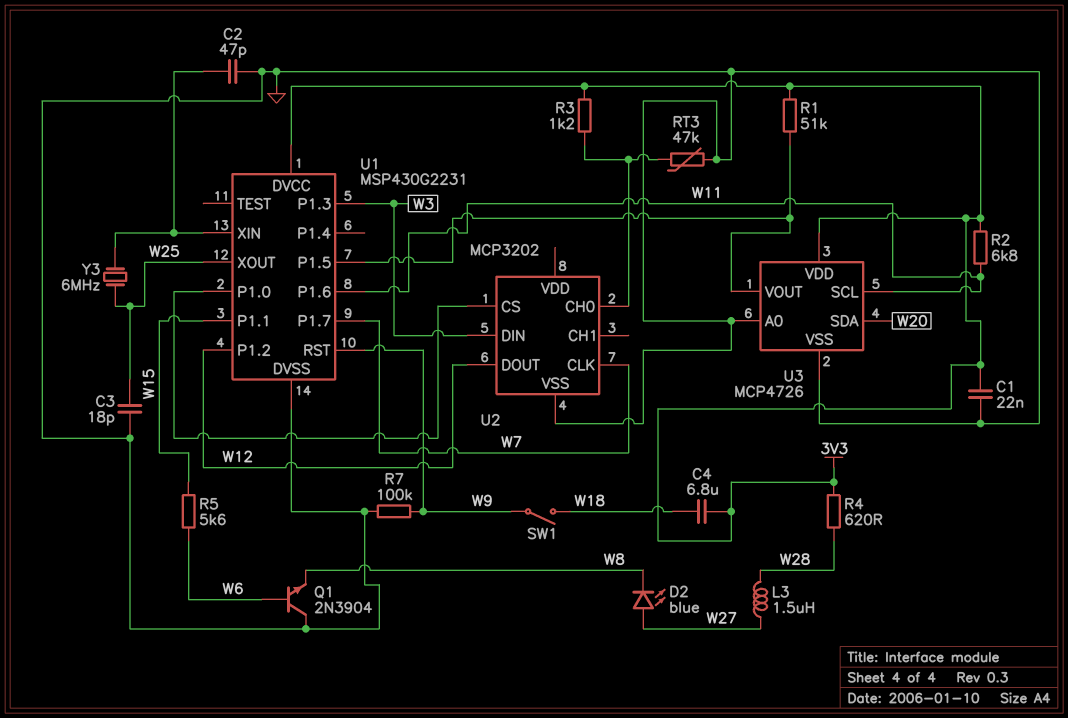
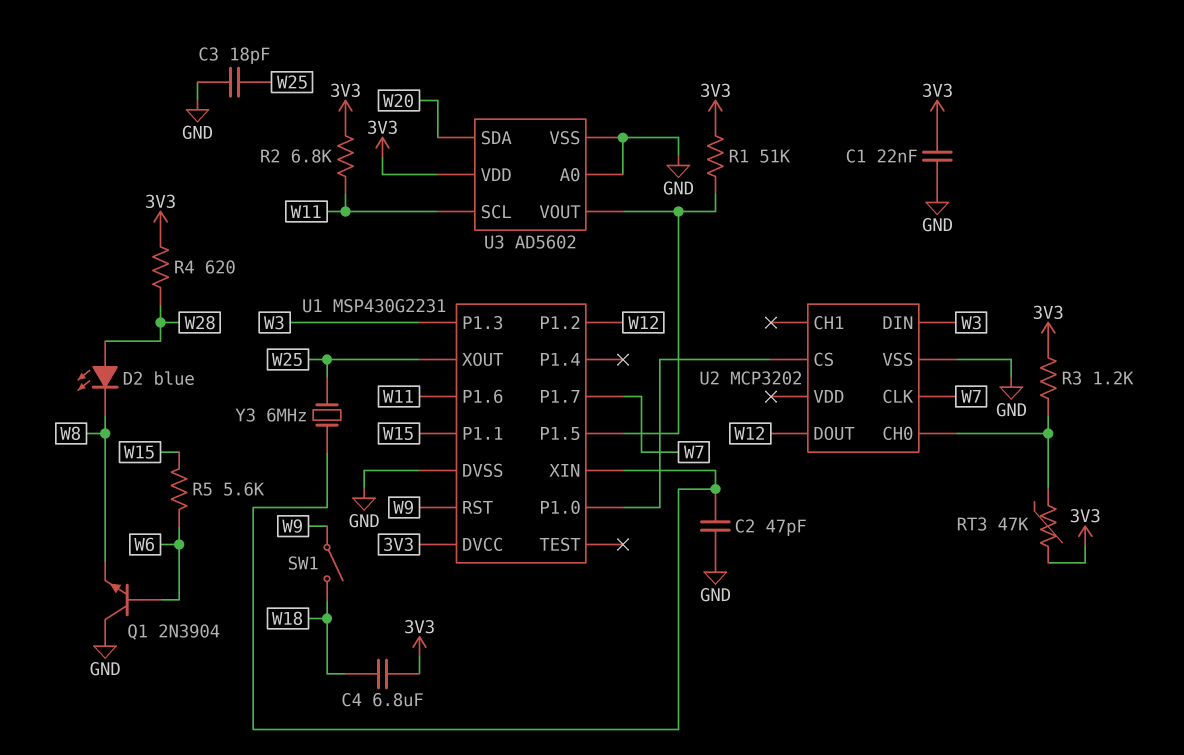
D2: LED blue (A W27, K W8) -> LED blue (A W28, K W8)
L3: 1.5uH (W27, W28) -> none
R7: 100k (GND, W9) -> none
RT3: 47k (GND, U2/CH0) -> 47k (3V3, U2/CH0)
U3: MCP4726 -> AD5602

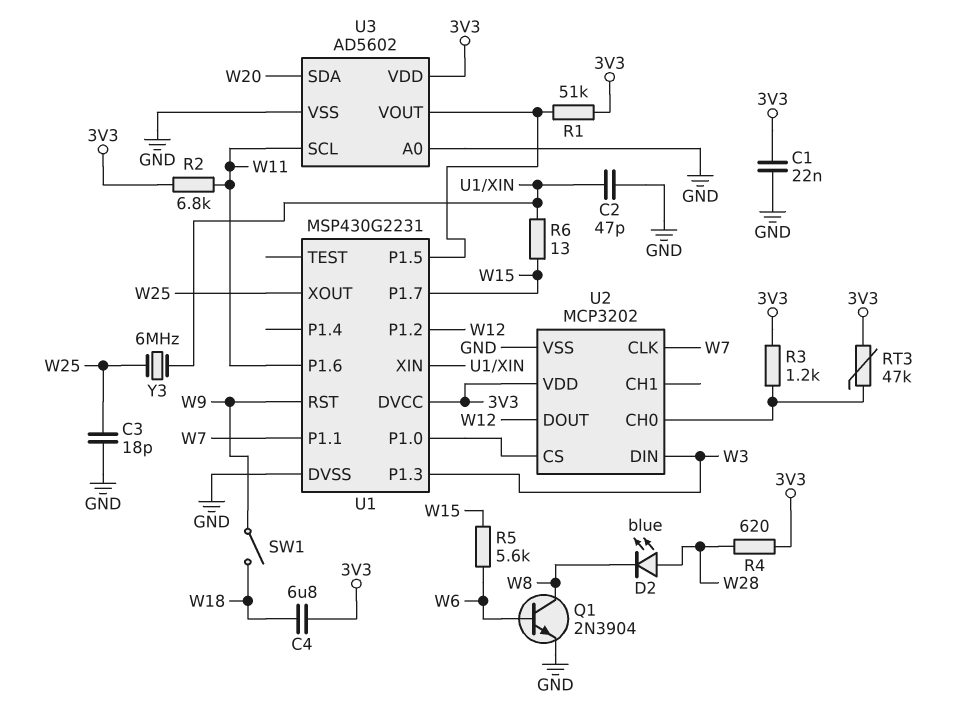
Q1: NPN 2N3904 (B W6, C GND, E W8) -> NPN 2N3904 (B W6, C W8, E GND)
R6: none -> 13 (U1/XIN, W15)
U1 pin P1.1: W15 -> W7
U1 pin P1.7: W7 -> W15
U2 pin VDD: none -> 3V3

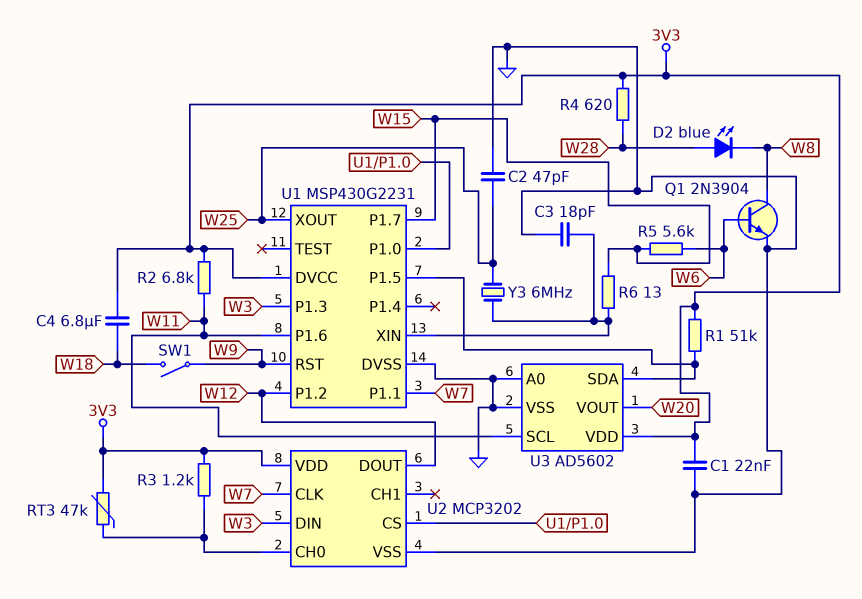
C2: 47pF (GND, U1/XIN) -> 47pF (GND, W25)
C3: 18pF (GND, W25) -> 18pF (GND, U1/XIN)
U3 pin SDA: W20 -> U1/P1.5
U3 pin VOUT: U1/P1.5 -> W20

